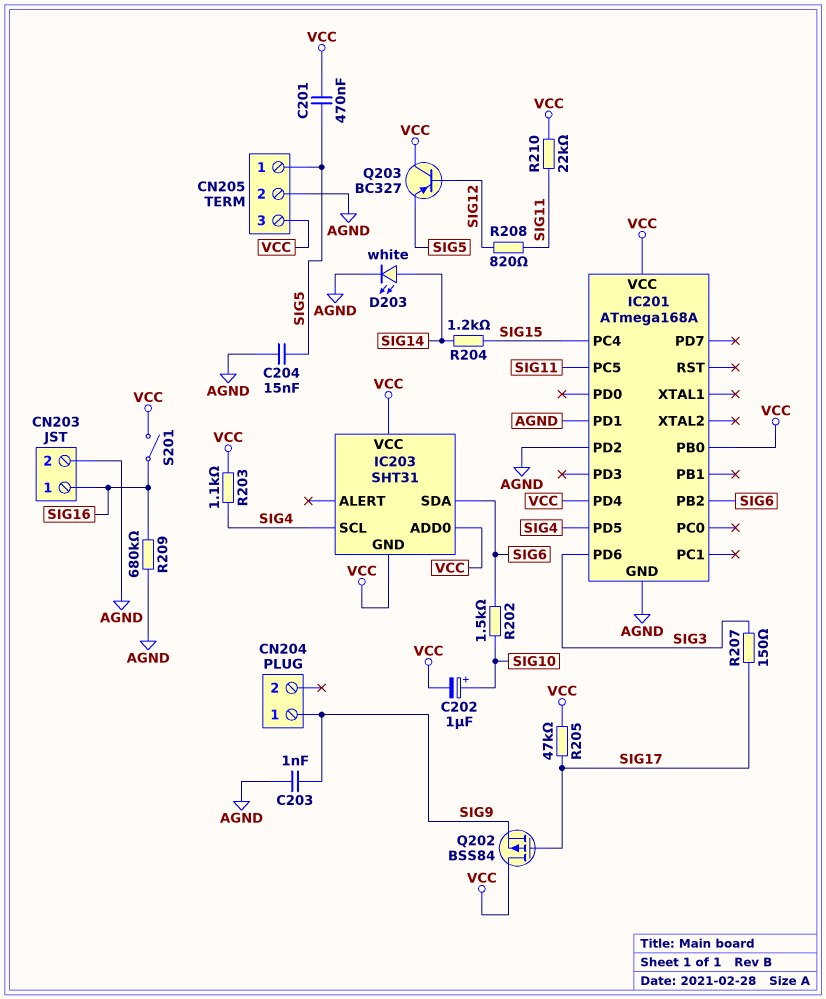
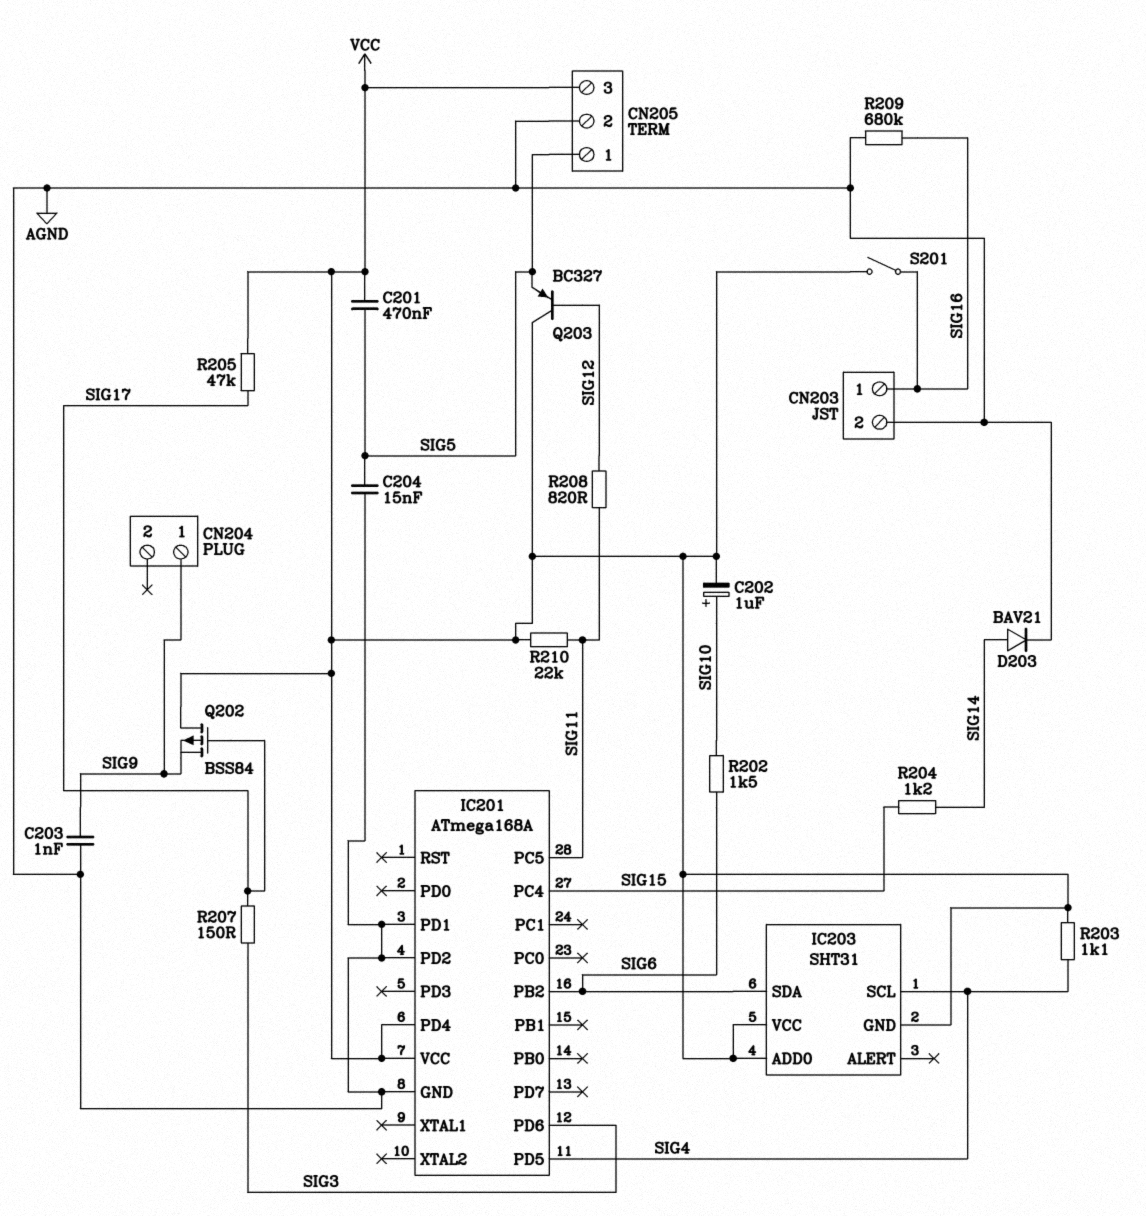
D203: LED white (A SIG14, K AGND) -> diode BAV21 (A SIG14, K AGND)
IC201 pin PB0: VCC -> none

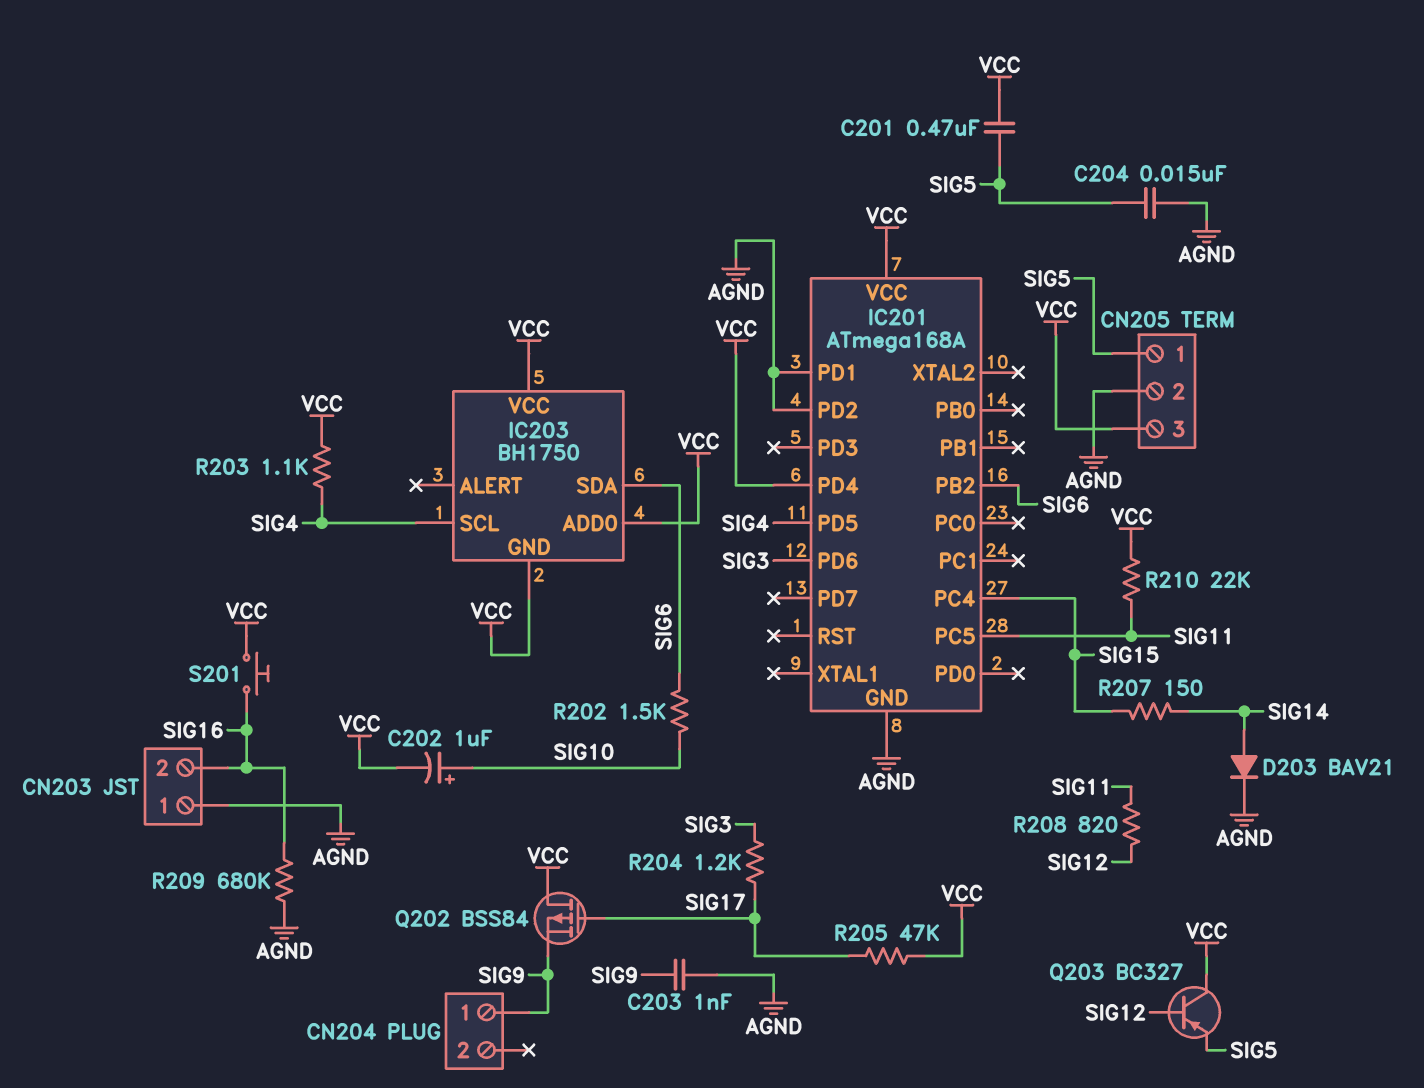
CN203 pin 1: SIG16 -> AGND
CN203 pin 2: AGND -> SIG16
IC203: SHT31 -> BH1750
R204: 1.2k (SIG14, SIG15) -> 1.2k (SIG3, SIG17)
R207: 150 (SIG3, SIG17) -> 150 (SIG14, SIG15)
S201: switch (SIG16, VCC) -> button (SIG16, VCC)

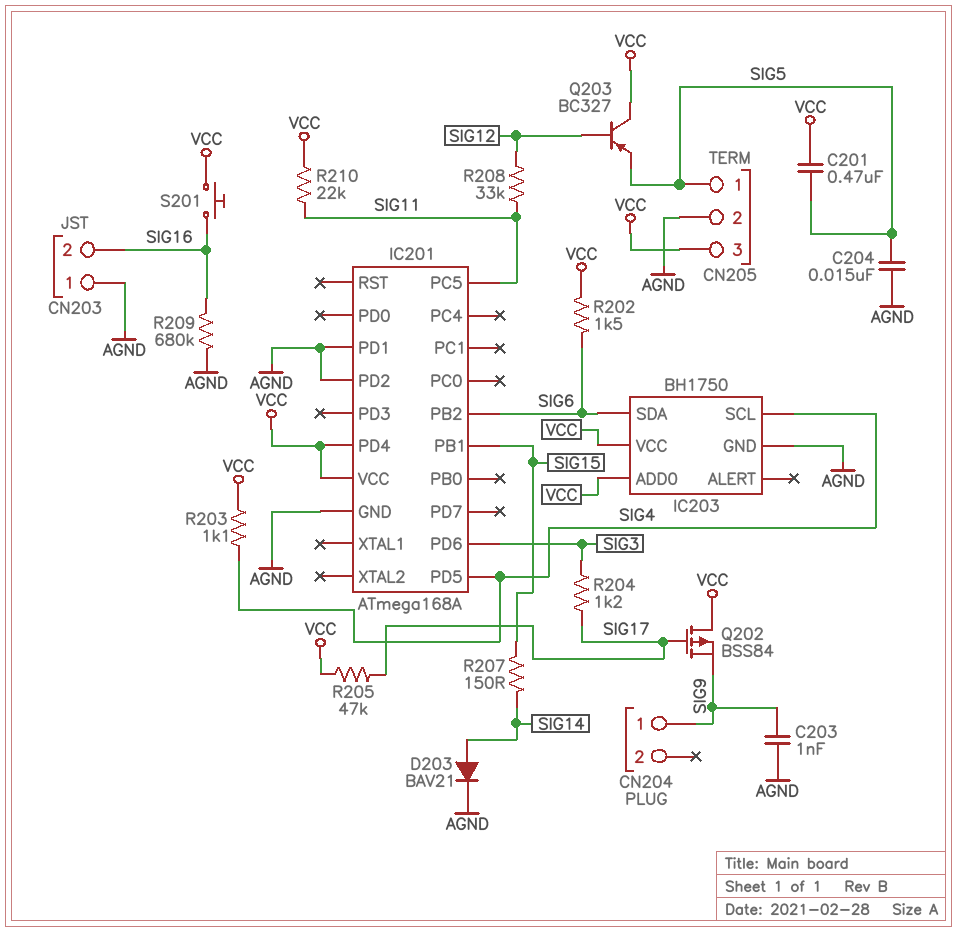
C202: 1uF (plus SIG10, minus VCC) -> none
IC201 pin PB1: none -> SIG15
IC201 pin PC4: SIG15 -> none
IC203 pin GND: VCC -> AGND
R202: 1.5k (SIG6, SIG10) -> 1.5k (SIG6, VCC)
R208: 820 (SIG11, SIG12) -> 33k (SIG11, SIG12)

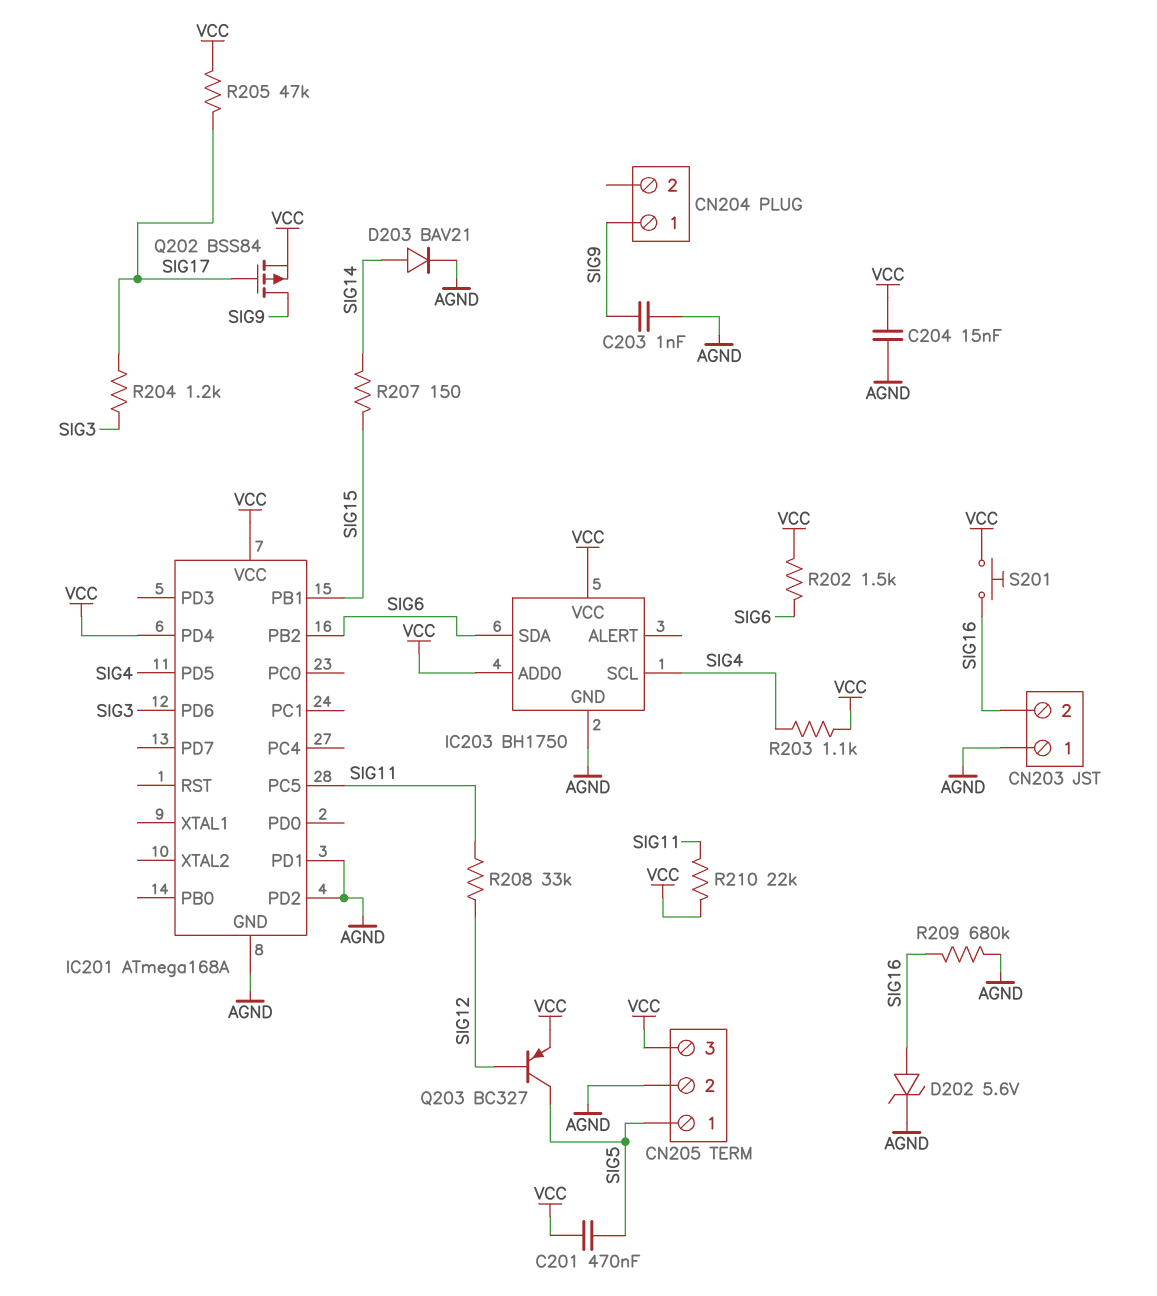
C204: 15nF (AGND, SIG5) -> 15nF (AGND, VCC)
D202: none -> zener 5.6V (A SIG16, K AGND)
Q202: PMOS BSS84 (G SIG17, D VCC, S SIG9) -> PMOS BSS84 (G SIG17, D SIG9, S VCC)
Q203: PNP BC327 (B SIG12, C VCC, E SIG5) -> PNP BC327 (B SIG12, C SIG5, E VCC)

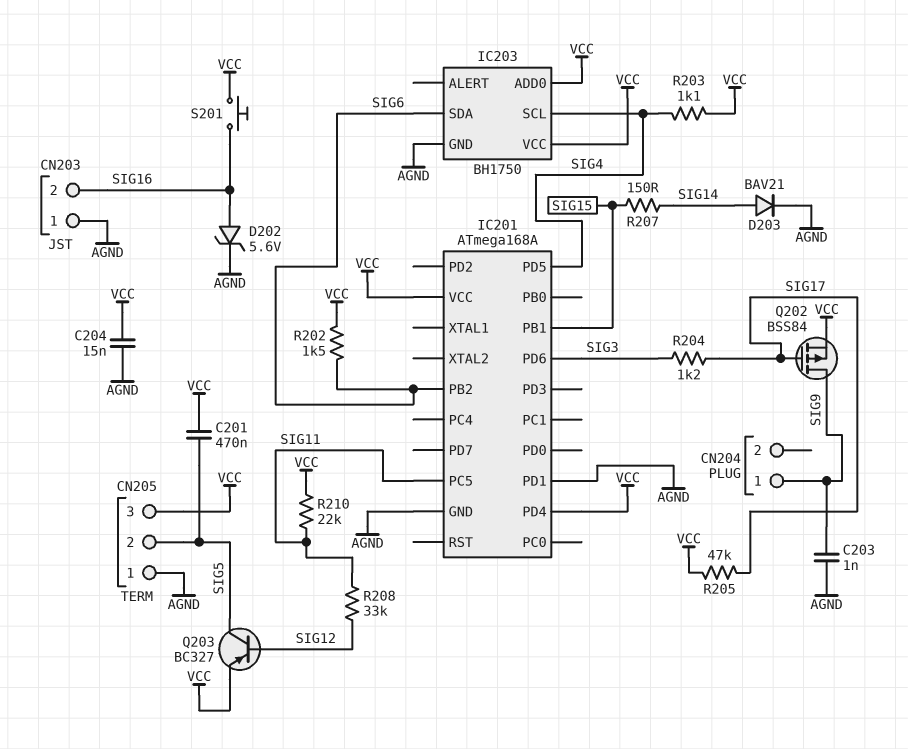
CN205 pin 1: SIG5 -> AGND
CN205 pin 2: AGND -> SIG5
IC201 pin PD2: AGND -> none
R209: 680k (AGND, SIG16) -> none

